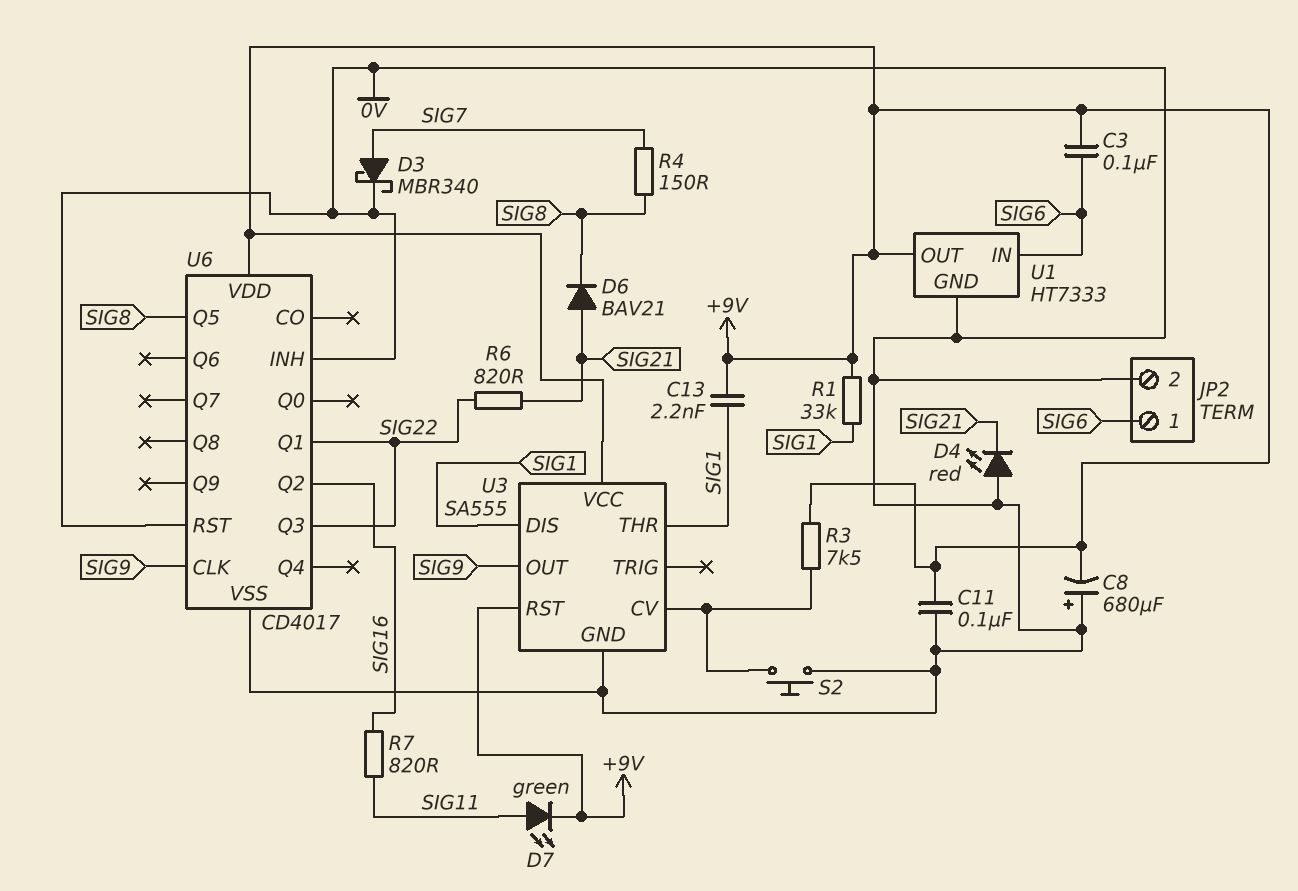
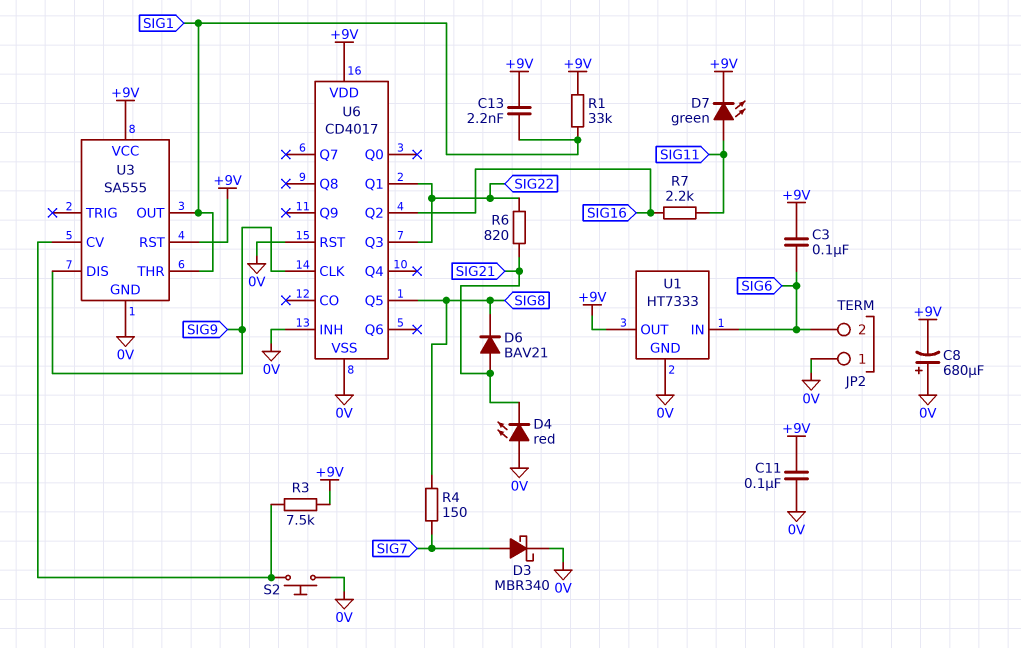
JP2 pin 1: SIG6 -> 0V
JP2 pin 2: 0V -> SIG6
R7: 820 (SIG11, SIG16) -> 2.2k (SIG11, SIG16)
U3 pin DIS: SIG1 -> SIG9
U3 pin OUT: SIG9 -> SIG1

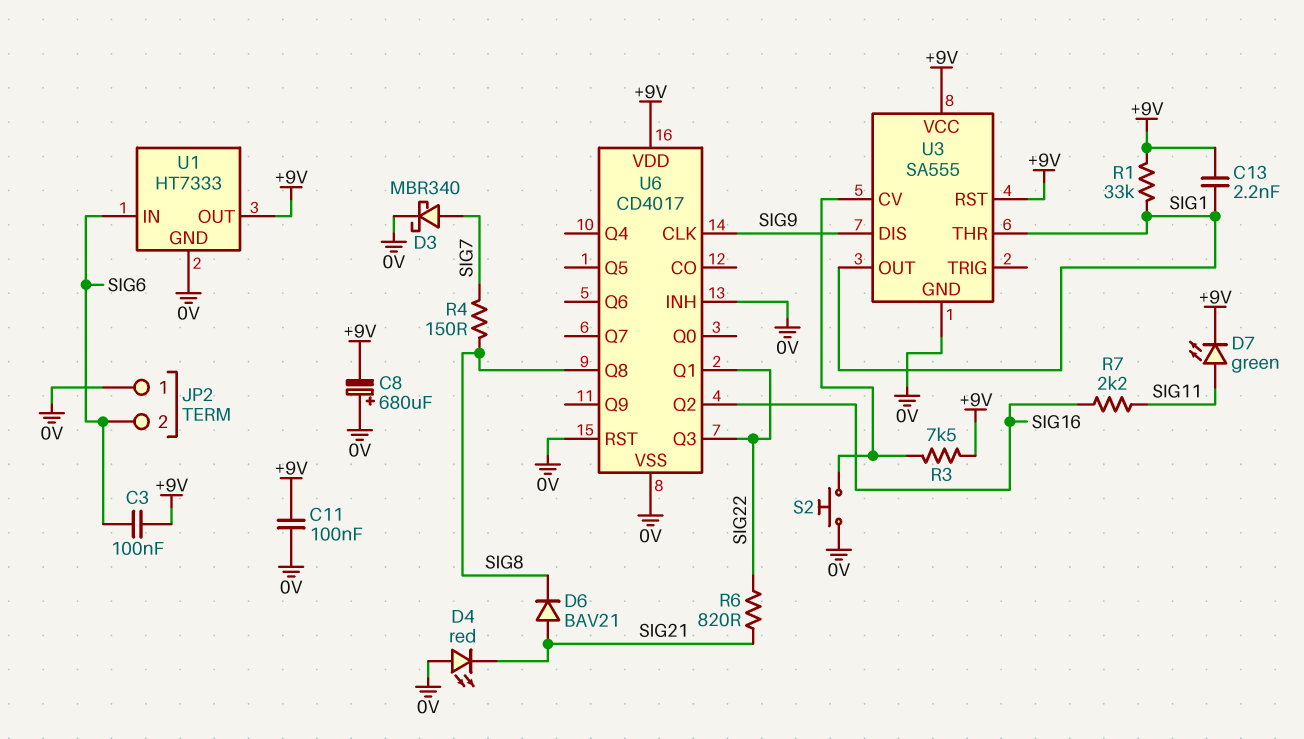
U6 pin Q5: SIG8 -> none
U6 pin Q8: none -> SIG8

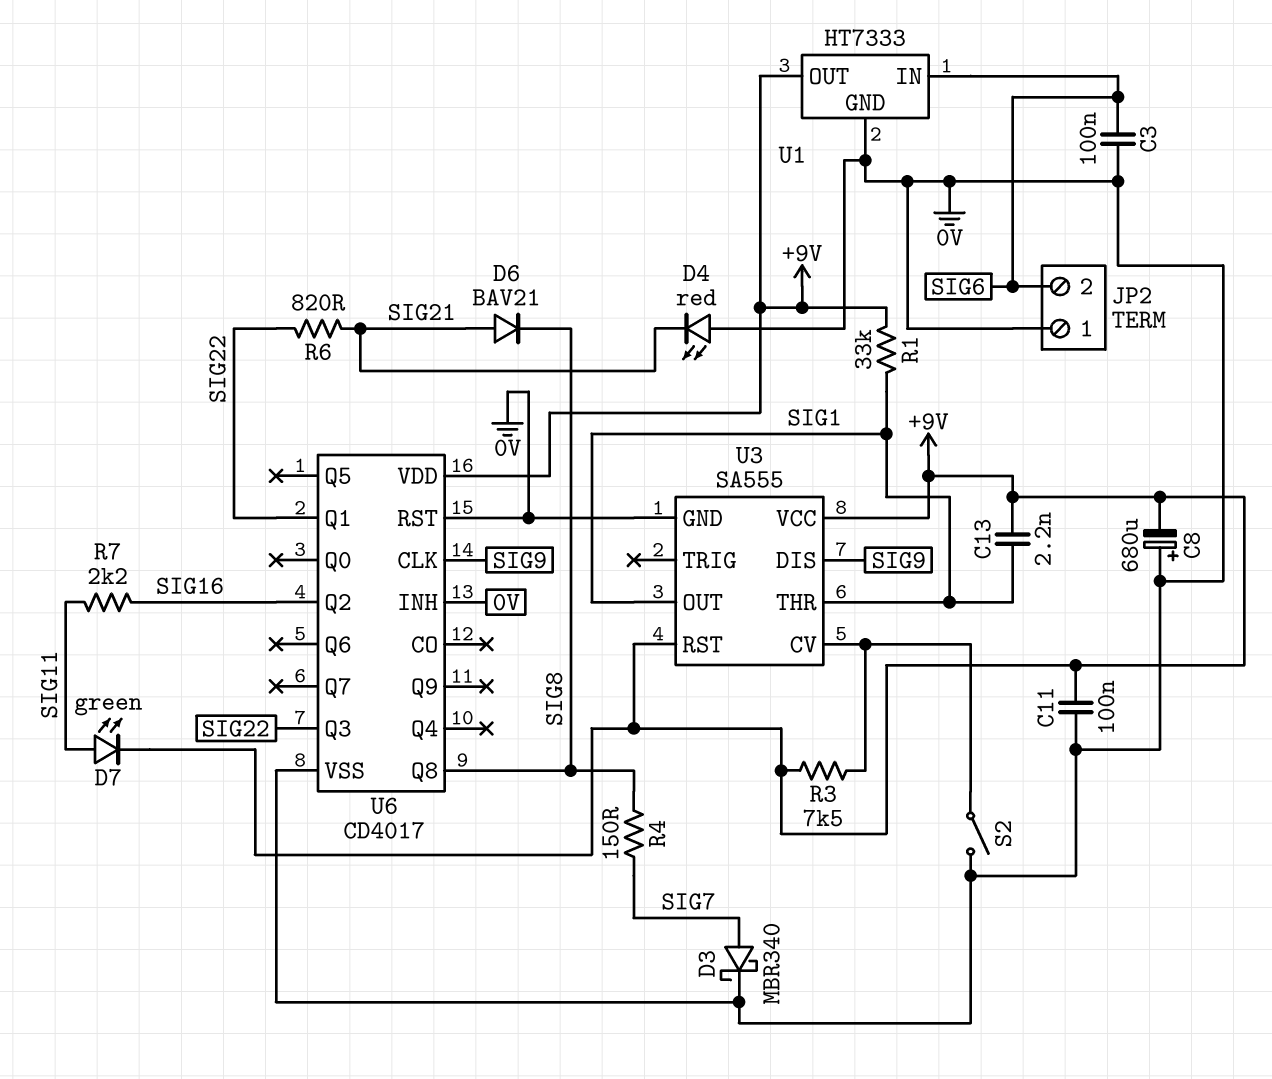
C3: 100nF (+9V, SIG6) -> 100nF (0V, SIG6)
S2: button (0V, U3/CV) -> switch (0V, U3/CV)

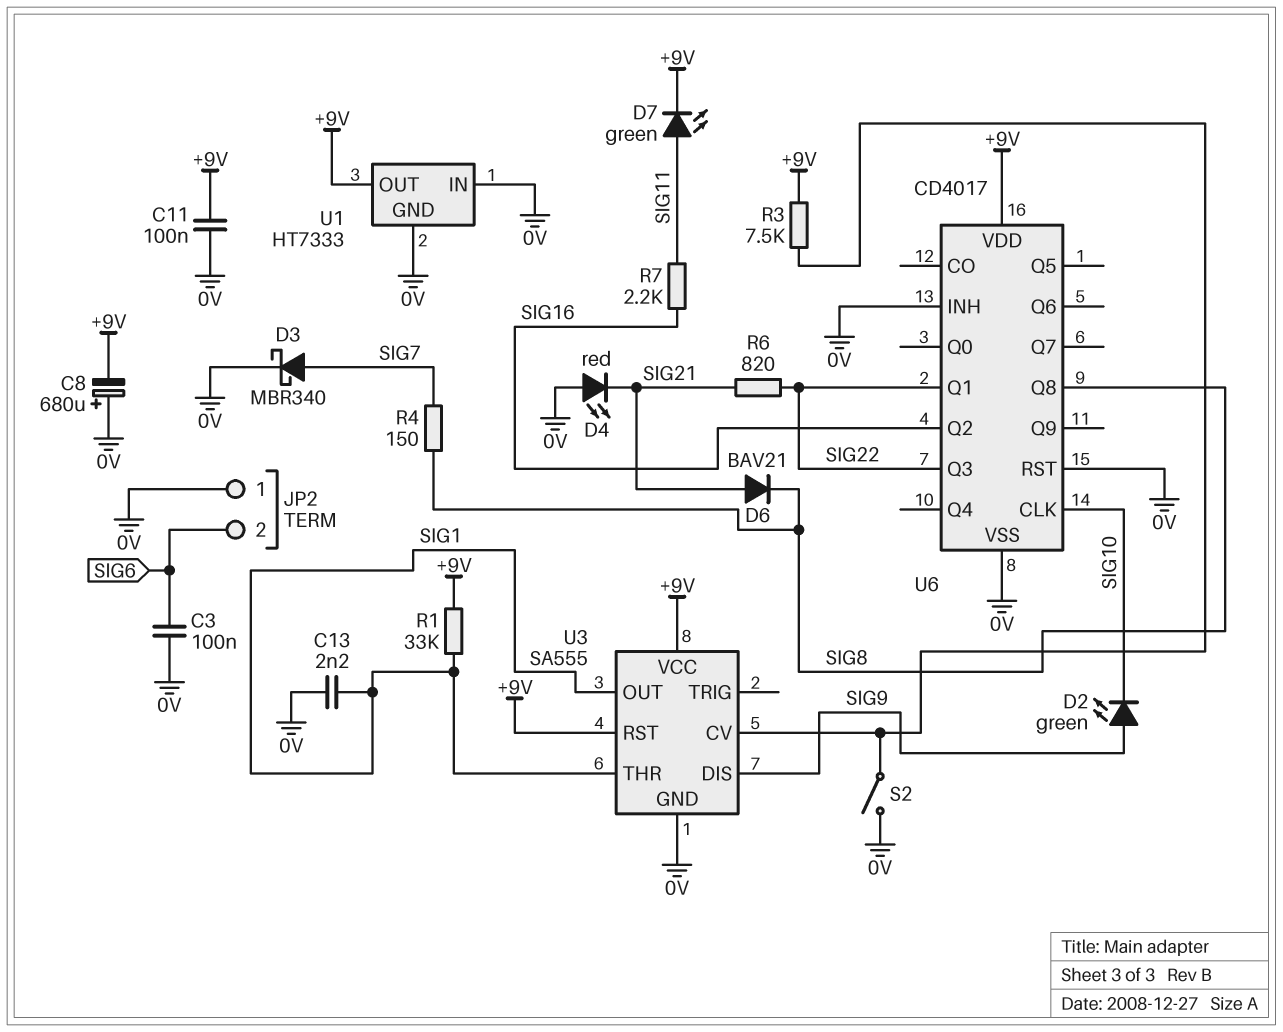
C13: 2.2nF (+9V, SIG1) -> 2.2nF (0V, SIG1)
D2: none -> LED green (A SIG9, K SIG10)
U1 pin IN: SIG6 -> 0V
U6 pin CLK: SIG9 -> SIG10

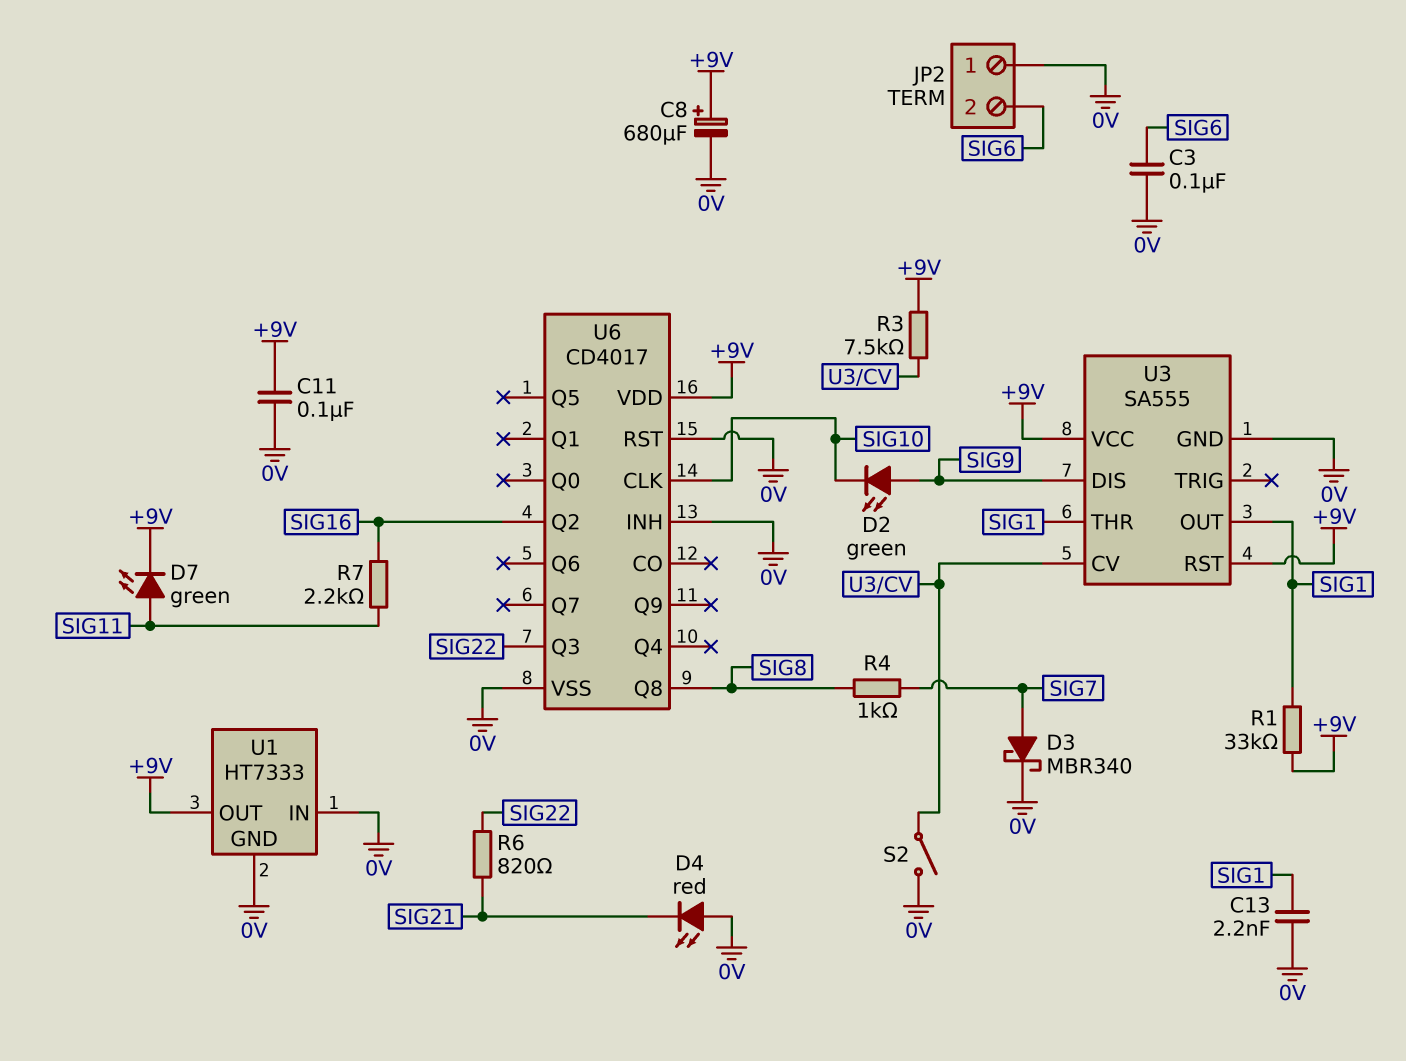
C8: 680uF (plus 0V, minus +9V) -> 680uF (plus +9V, minus 0V)
D6: diode BAV21 (A SIG21, K SIG8) -> none
R4: 150 (SIG7, SIG8) -> 1k (SIG7, SIG8)
U6 pin Q1: SIG22 -> none

